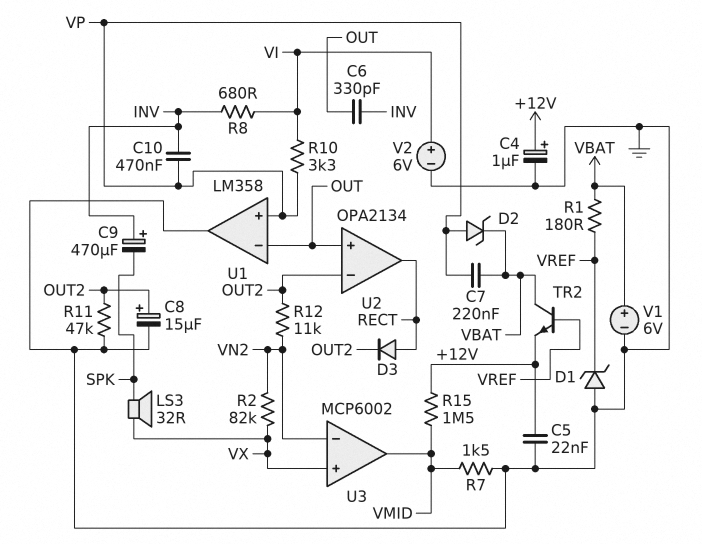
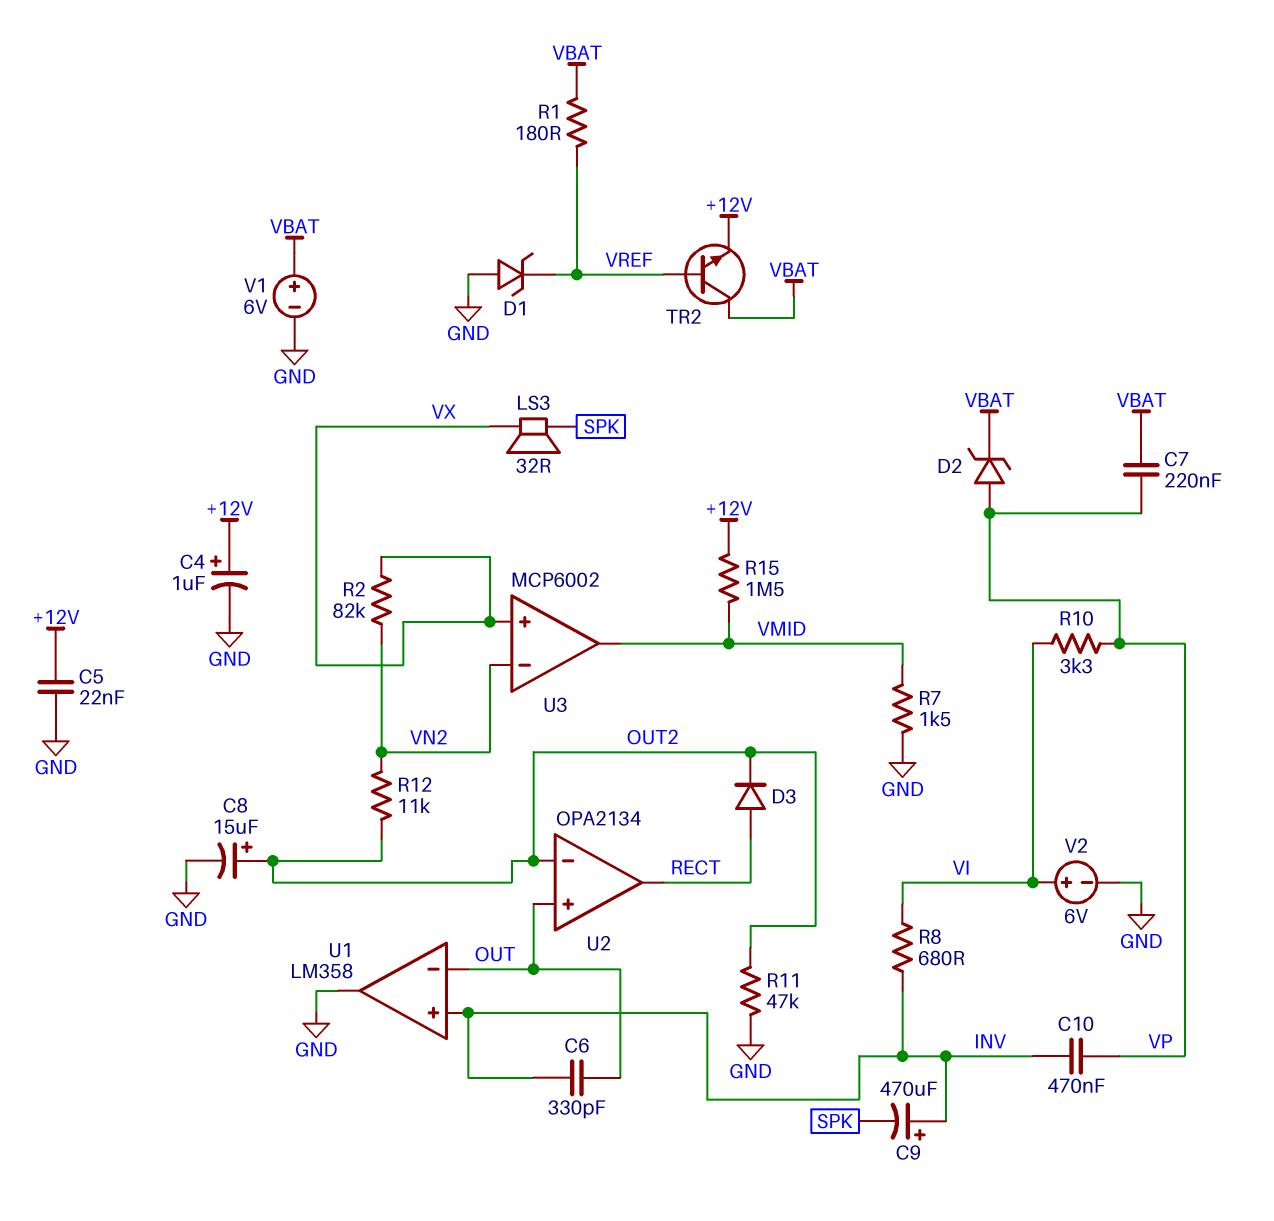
U1 pin in+: VP -> INV

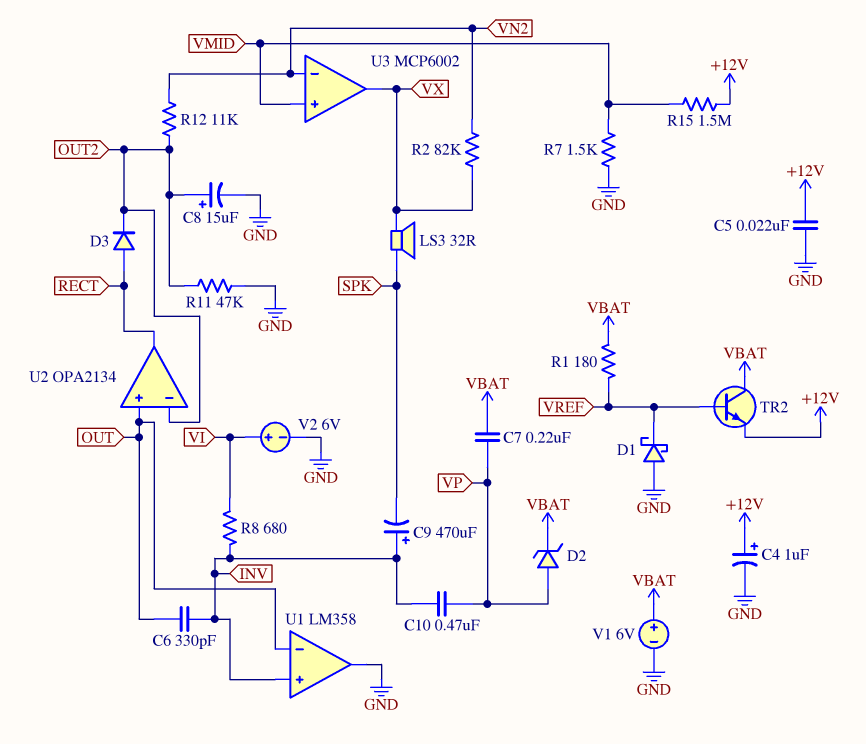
D1: zener (A GND, K VREF) -> schottky (A GND, K VREF)
R10: 3.3k (VI, VP) -> none
U3 pin in+: VX -> VMID
U3 pin out: VMID -> VX

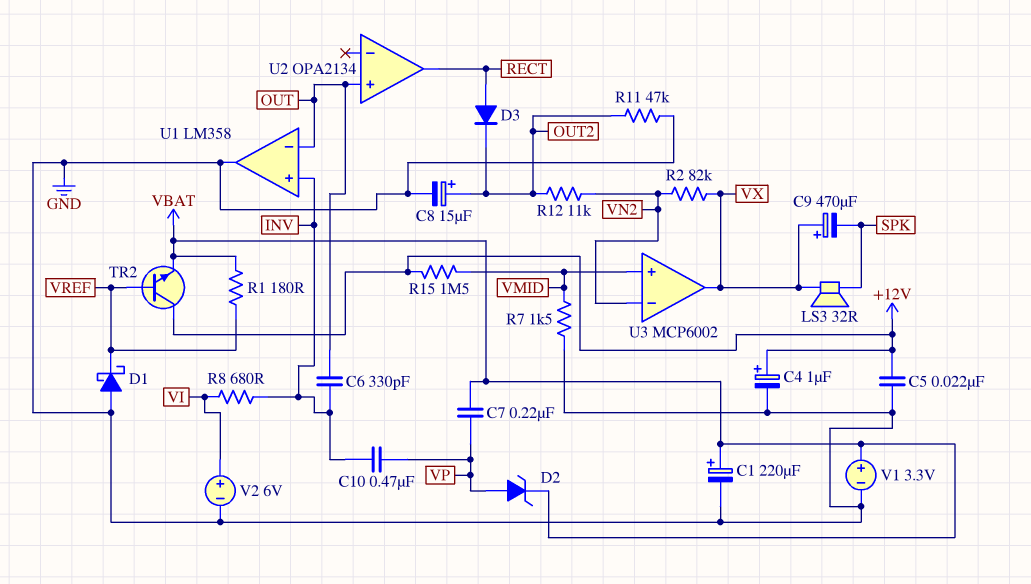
C1: none -> 220uF (plus VBAT, minus GND)
C9: 470uF (plus INV, minus SPK) -> 470uF (plus VX, minus SPK)
TR2: NPN (B VREF, C VBAT, E +12V) -> NPN (B VREF, C +12V, E VBAT)
U2 pin in-: OUT2 -> none
V1: 6V (plus VBAT, minus GND) -> 3.3V (plus VBAT, minus GND)

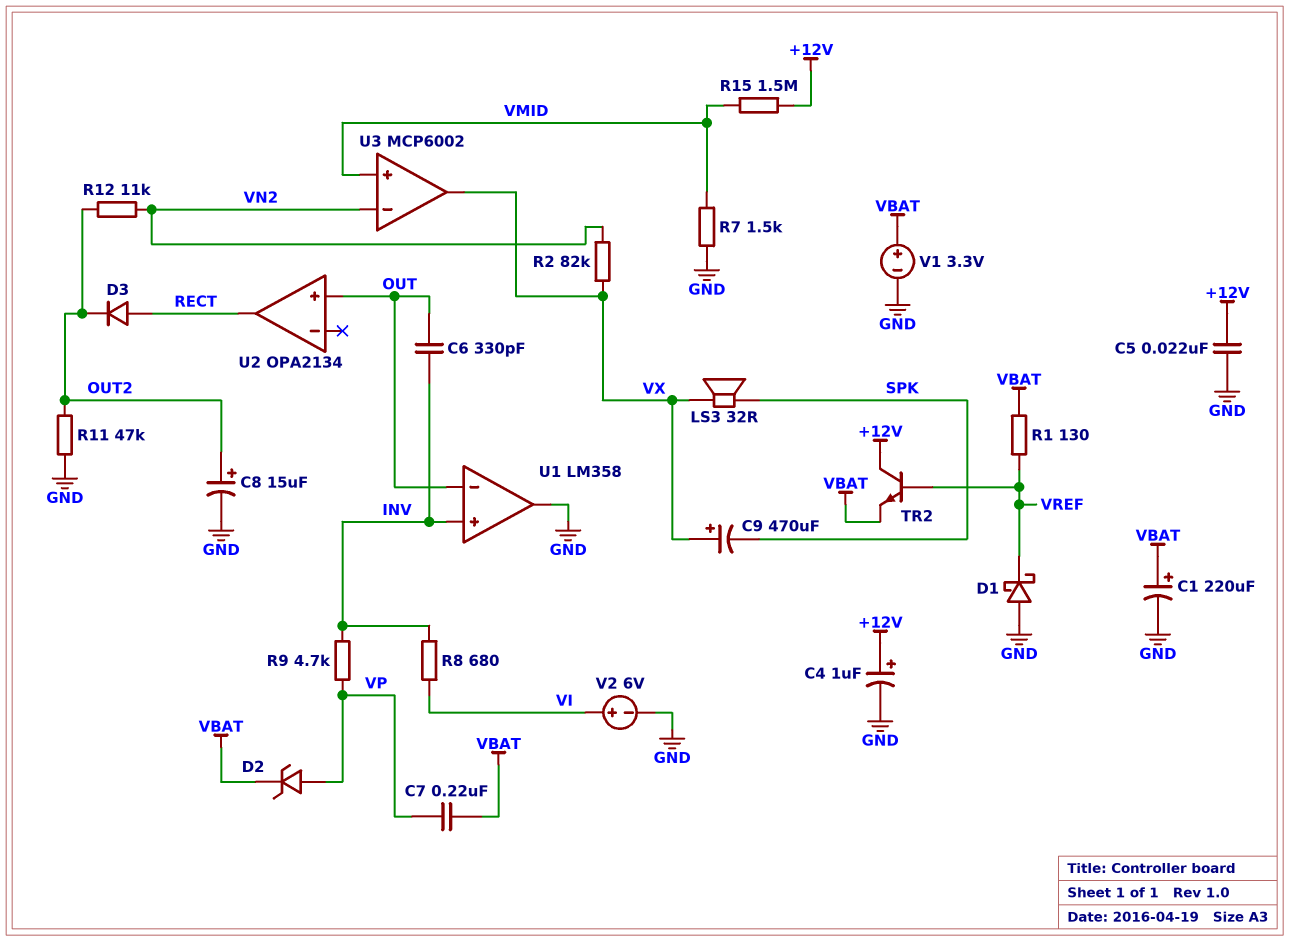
C10: 470nF (INV, VP) -> none
R1: 180 (VBAT, VREF) -> 130 (VBAT, VREF)
R9: none -> 4.7k (INV, VP)

